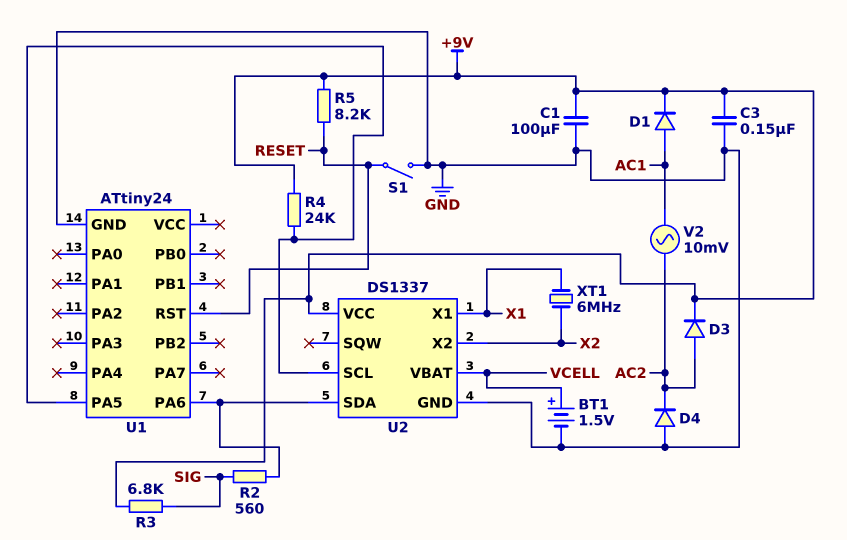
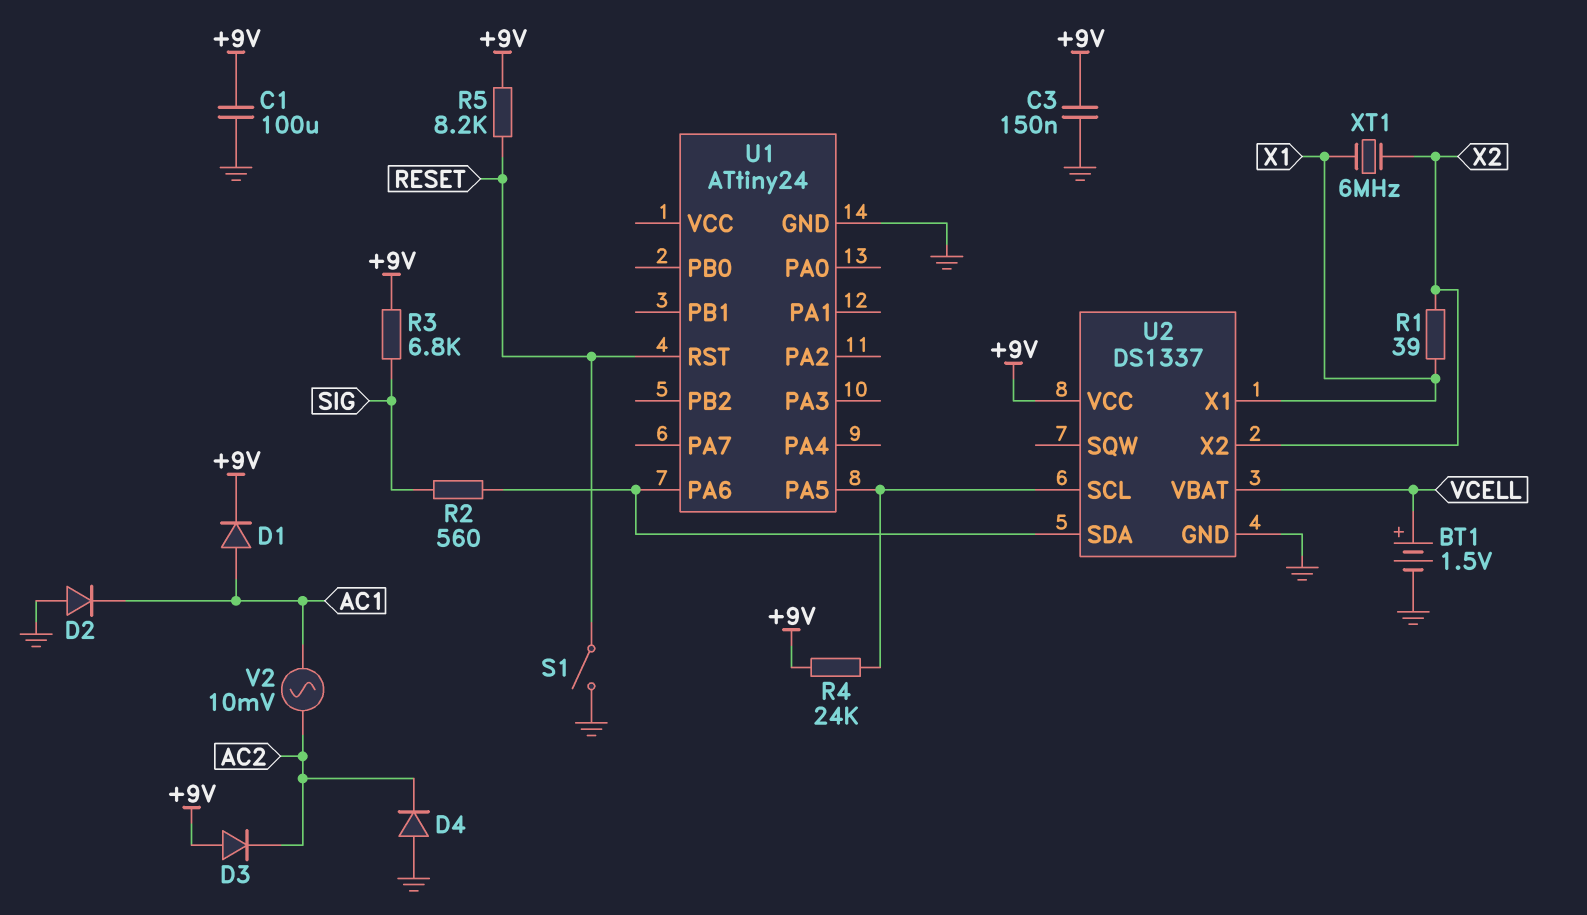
D2: none -> diode (A GND, K AC1)
D3: diode (A AC2, K +9V) -> diode (A +9V, K AC2)
R1: none -> 39 (X1, X2)

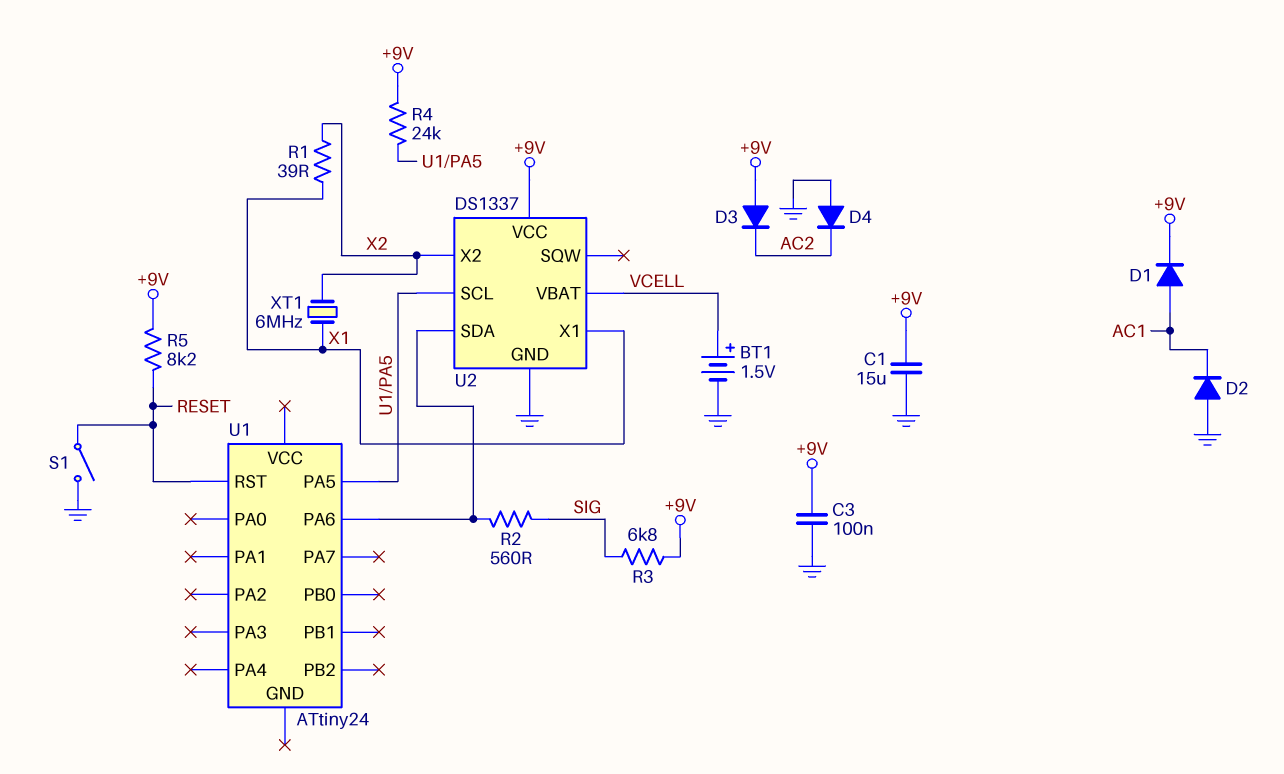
C1: 100uF (+9V, GND) -> 15uF (+9V, GND)
C3: 150nF (+9V, GND) -> 100nF (+9V, GND)
U1 pin GND: GND -> none
V2: AC 10mV (AC1, AC2) -> none

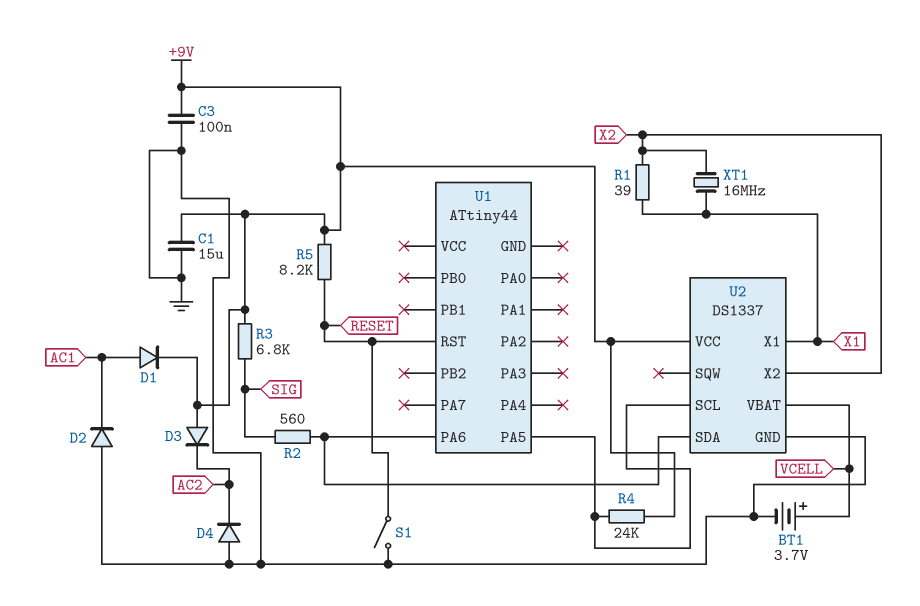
BT1: 1.5V (plus VCELL, minus GND) -> 3.7V (plus VCELL, minus GND)
U1: ATtiny24 -> ATtiny44
XT1: 6MHz (X1, X2) -> 16MHz (X1, X2)

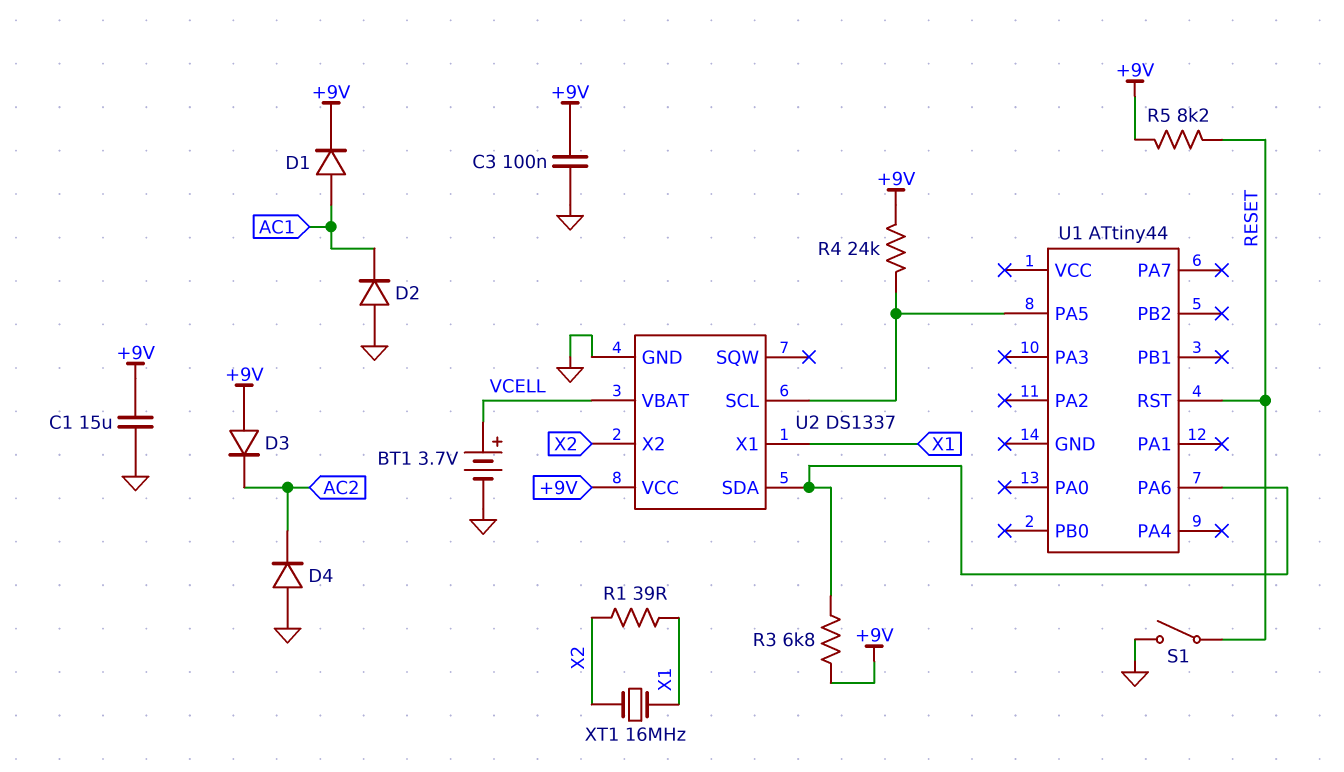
R2: 560 (SIG, U1/PA6) -> none
R3: 6.8k (+9V, SIG) -> 6.8k (+9V, U1/PA6)

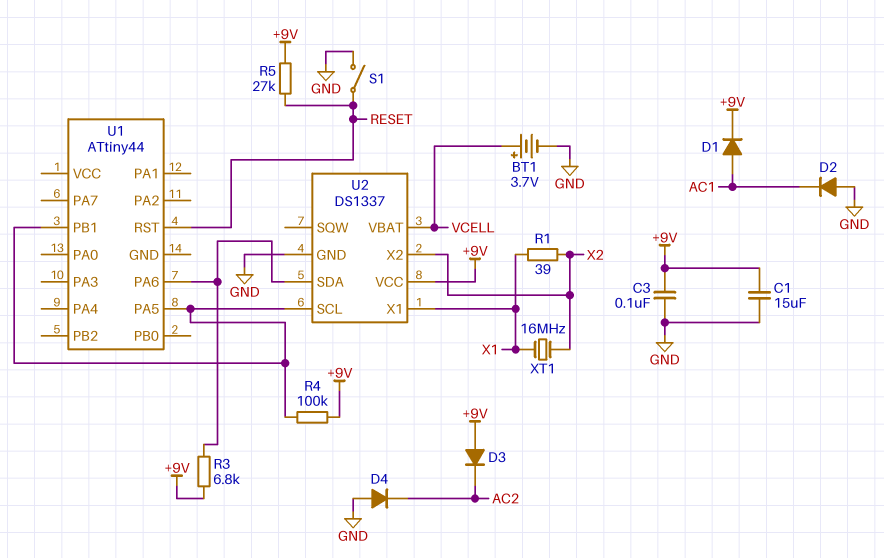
R4: 24k (+9V, U1/PA5) -> 100k (+9V, U1/PA5)
R5: 8.2k (+9V, RESET) -> 27k (+9V, RESET)
U1 pin PB1: none -> U1/PA5

